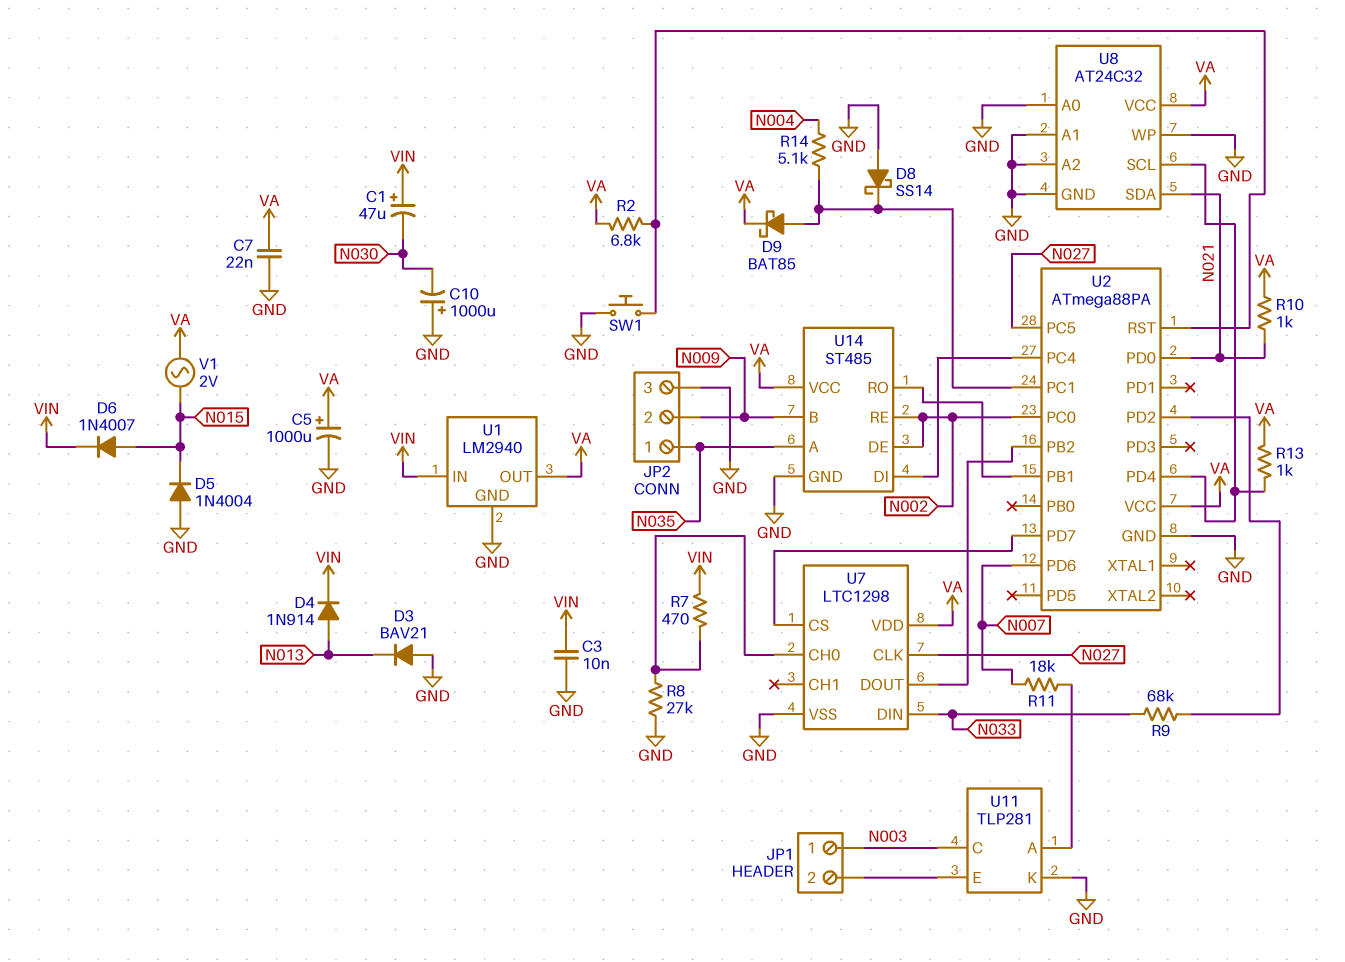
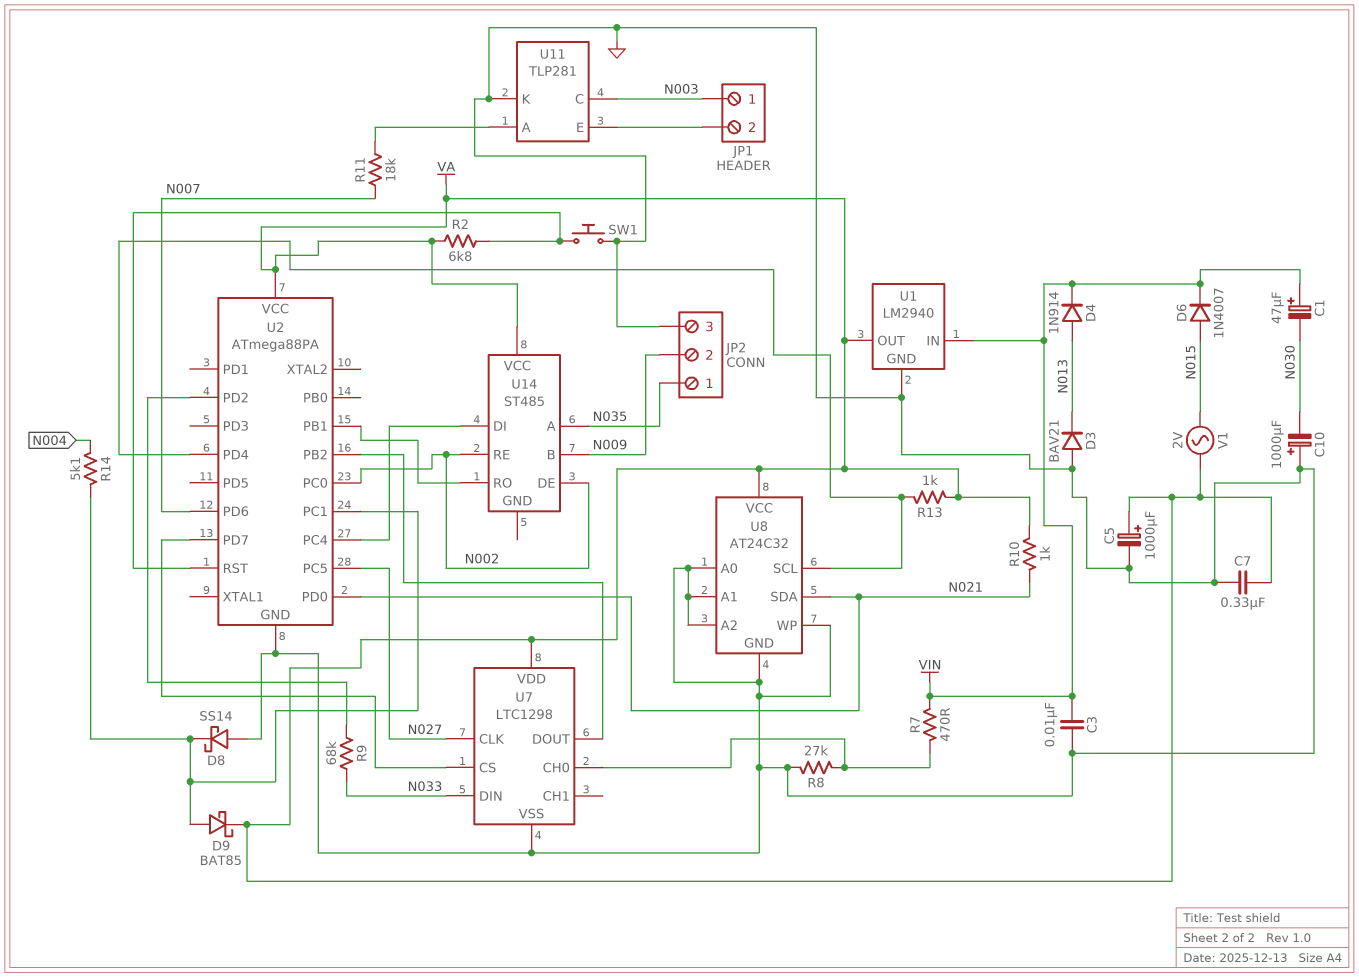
C7: 22nF (GND, VA) -> 330nF (GND, VA)
D5: diode 1N4004 (A GND, K N015) -> none
U14 pin GND: GND -> none

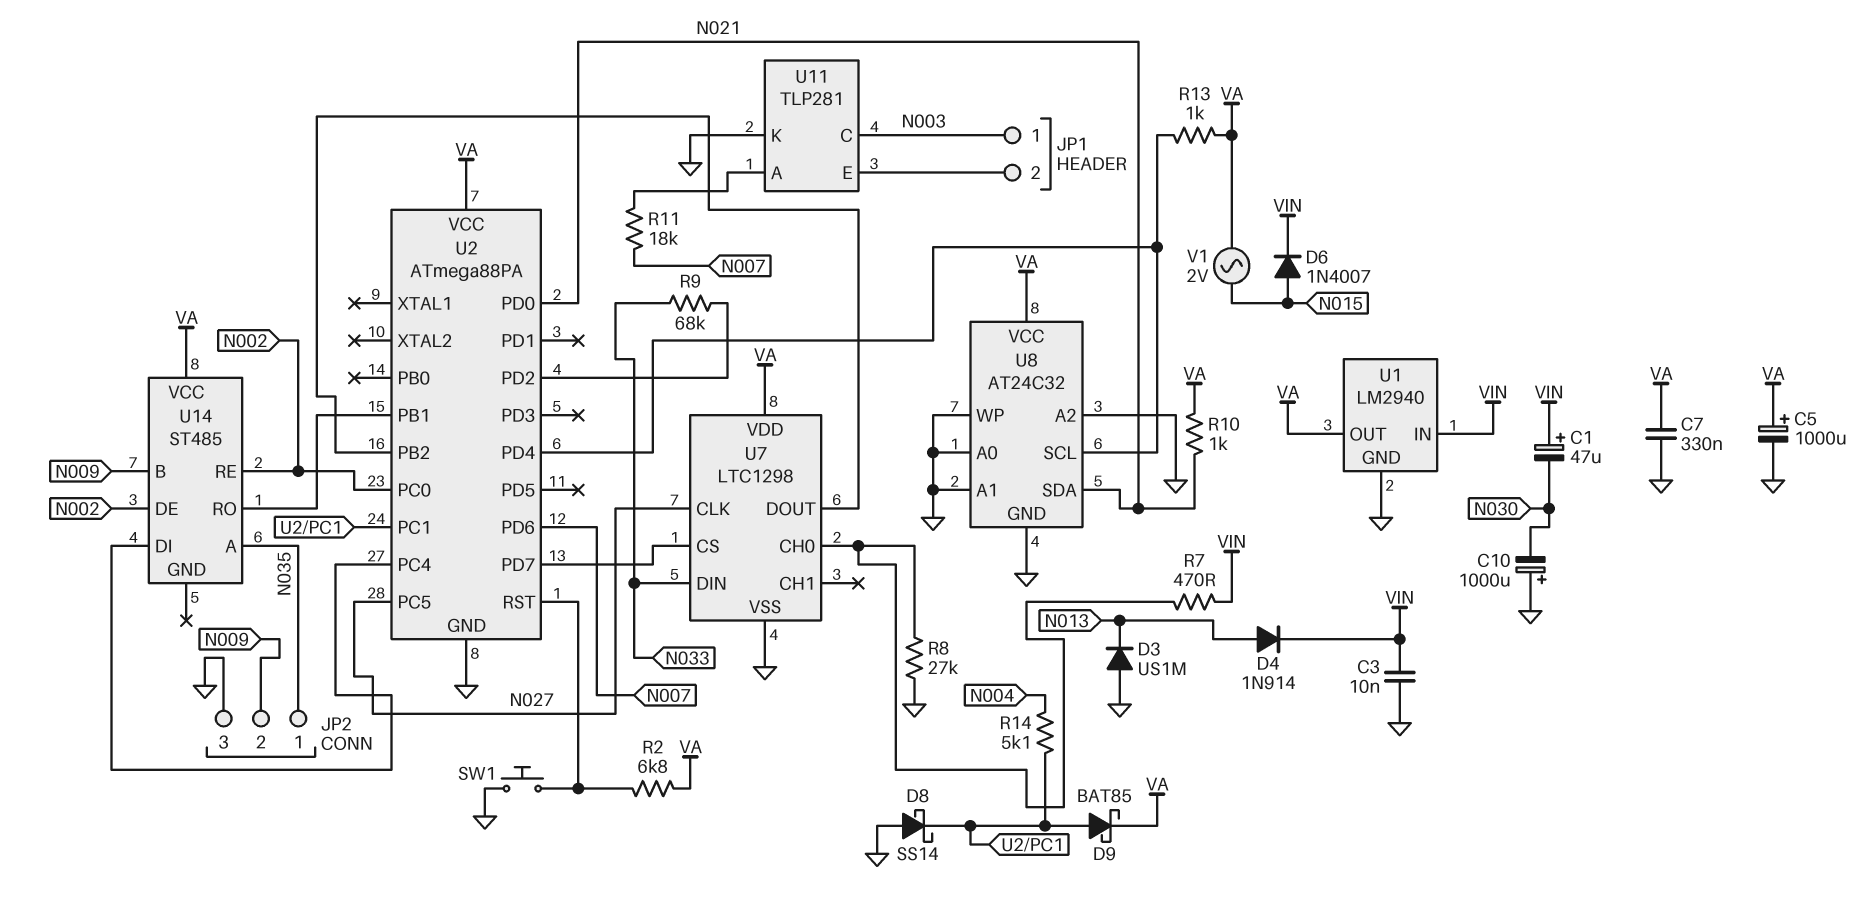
D3: diode BAV21 (A GND, K N013) -> diode US1M (A GND, K N013)

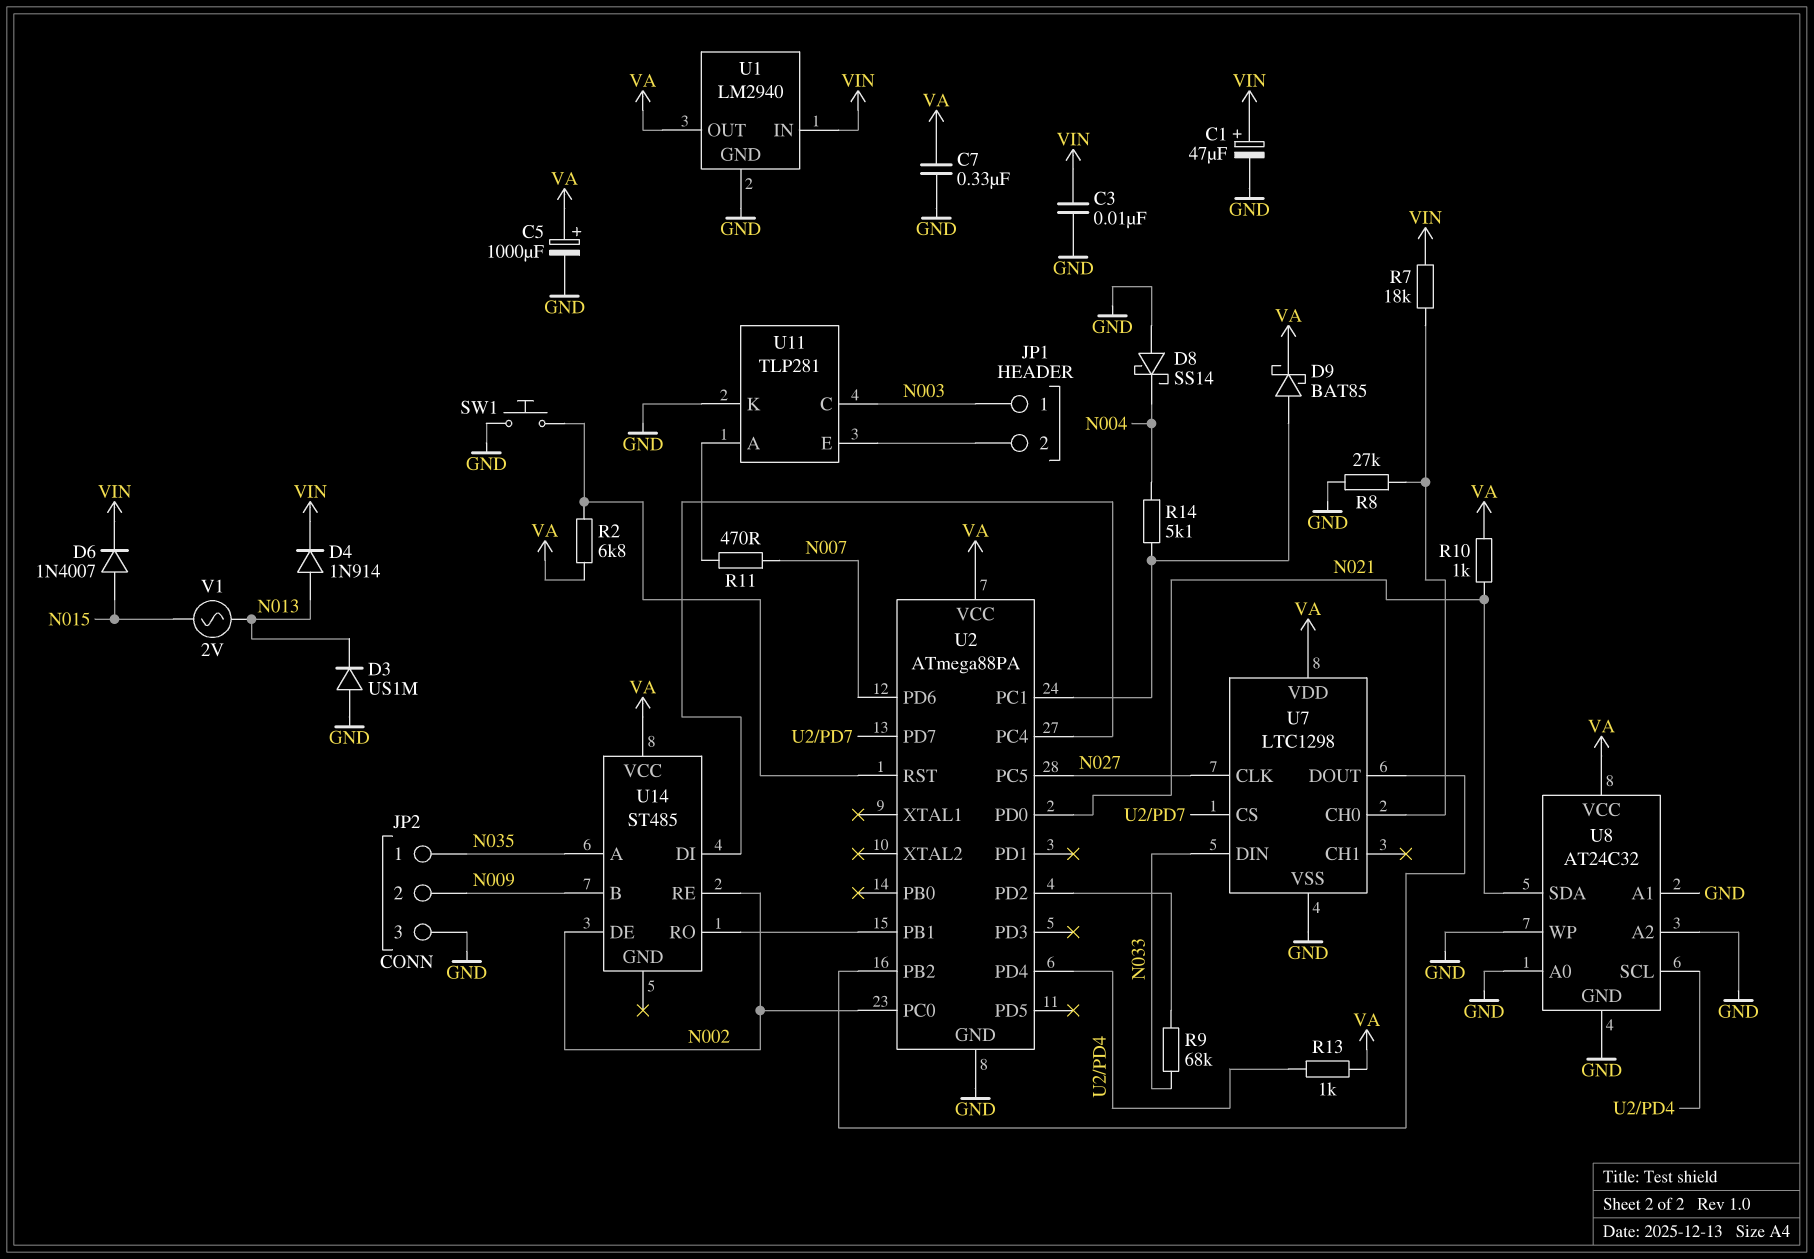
C1: 47uF (plus VIN, minus N030) -> 47uF (plus VIN, minus GND)
C10: 1000uF (plus GND, minus N030) -> none
D8: schottky SS14 (A GND, K U2/PC1) -> schottky SS14 (A GND, K N004)
R7: 470 (U7/CH0, VIN) -> 18k (U7/CH0, VIN)
R11: 18k (N007, U11/A) -> 470 (N007, U11/A)
V1: AC 2V (N015, VA) -> AC 2V (N013, N015)

